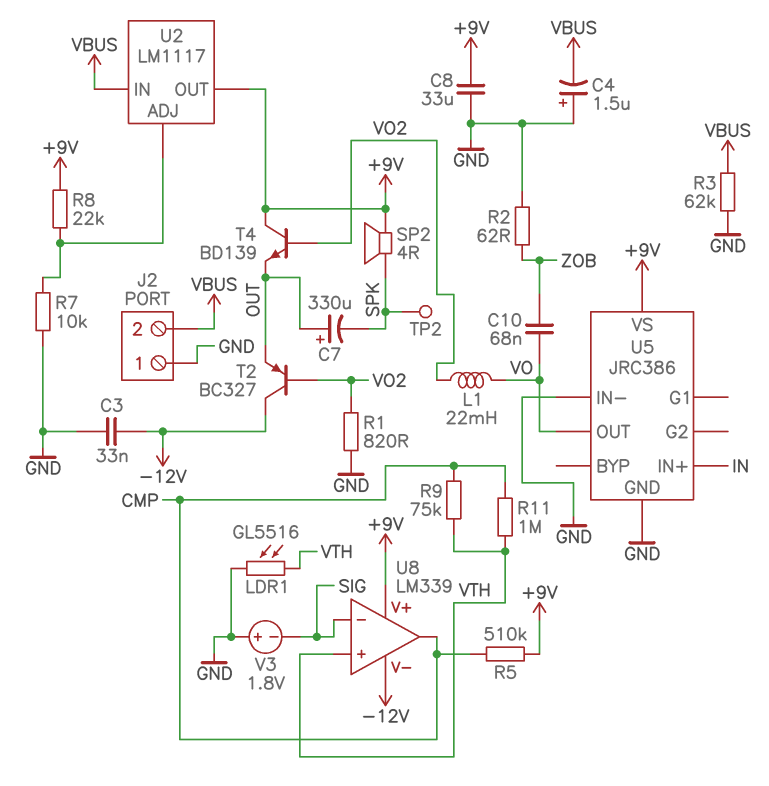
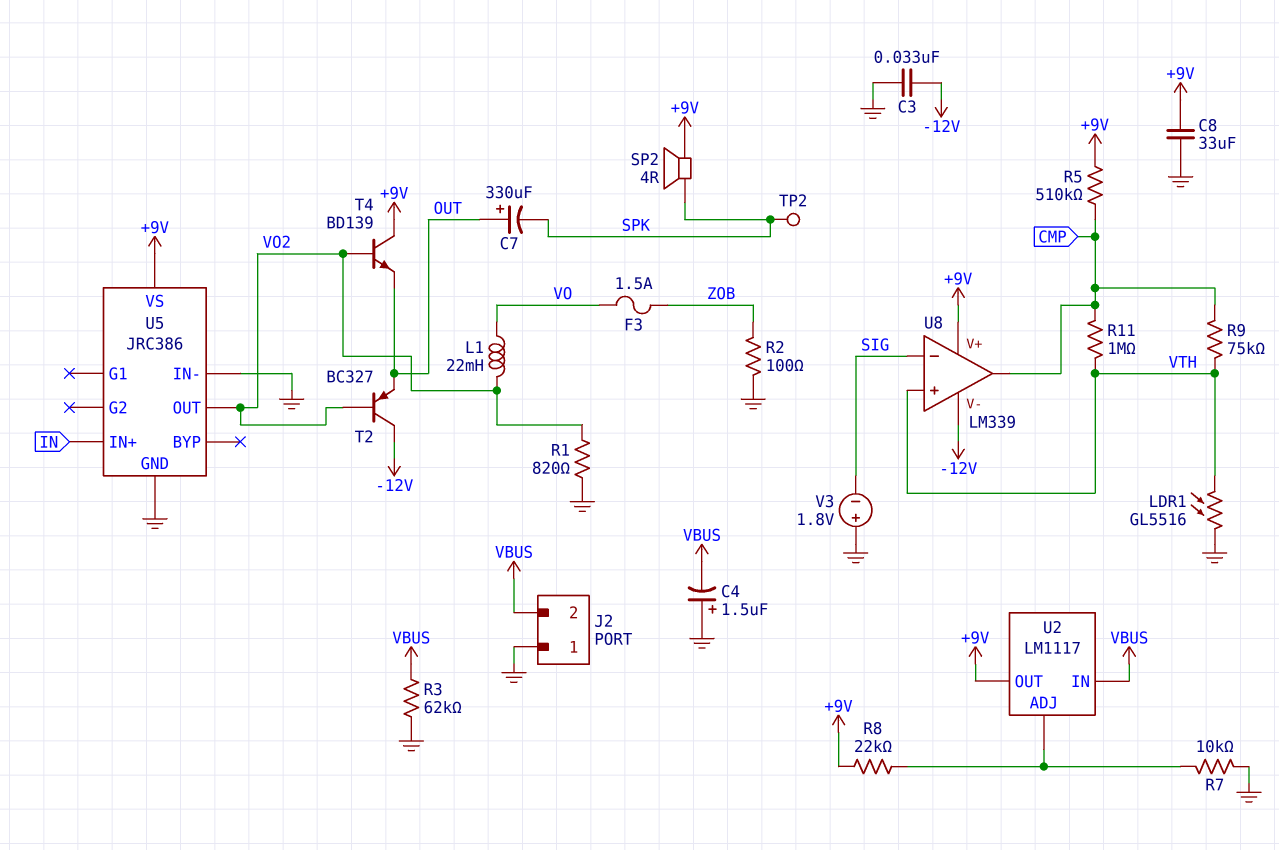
C10: 68nF (VO, ZOB) -> none
F3: none -> 1.5A (VO, ZOB)
R2: 62 (GND, ZOB) -> 100 (GND, ZOB)
U5 pin OUT: VO -> VO2

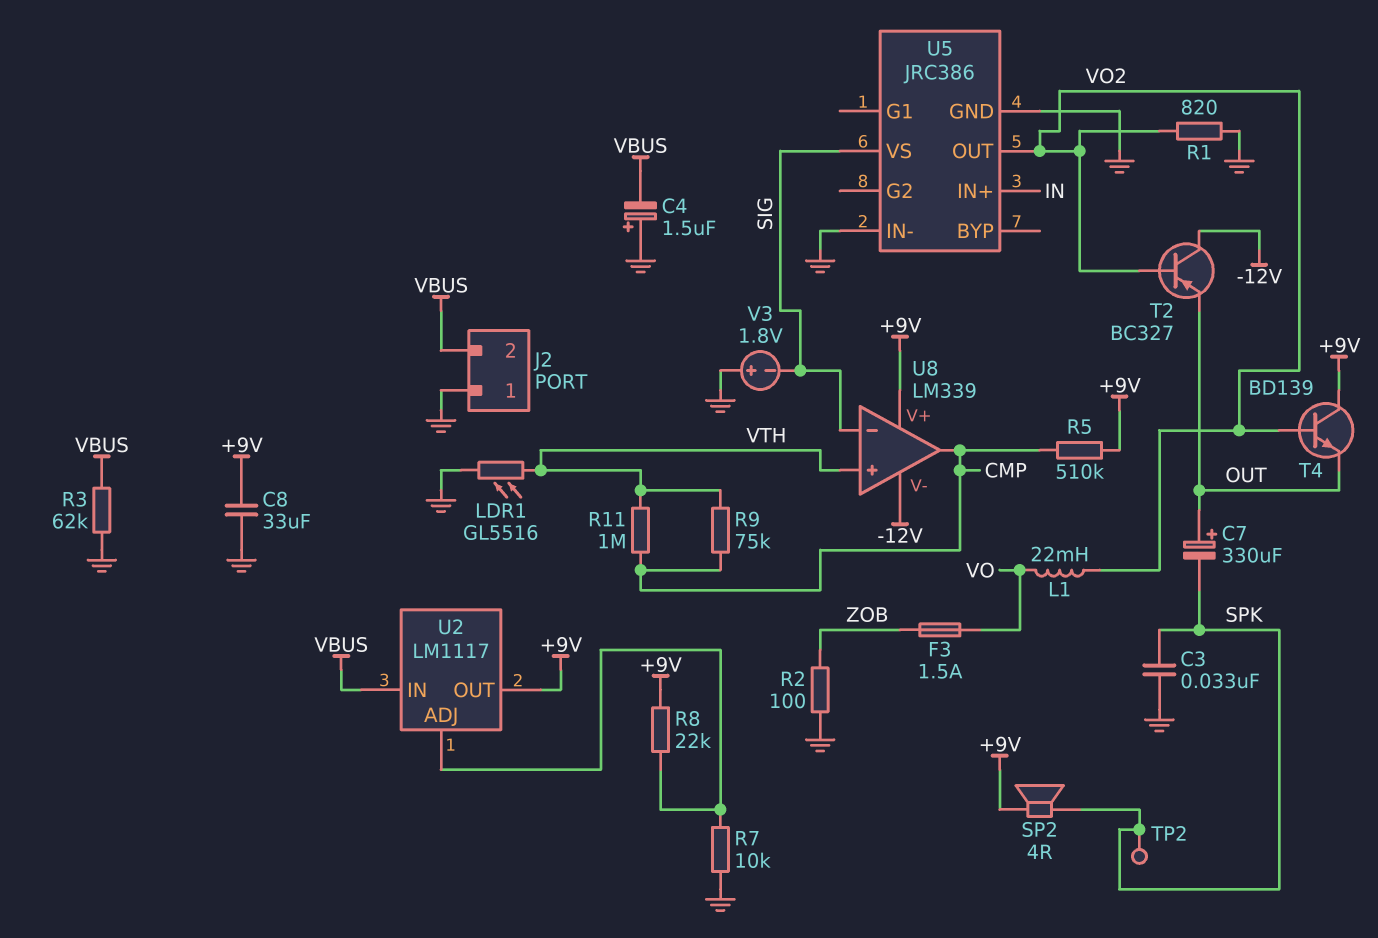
C3: 33nF (-12V, GND) -> 33nF (GND, SPK)
U5 pin VS: +9V -> SIG

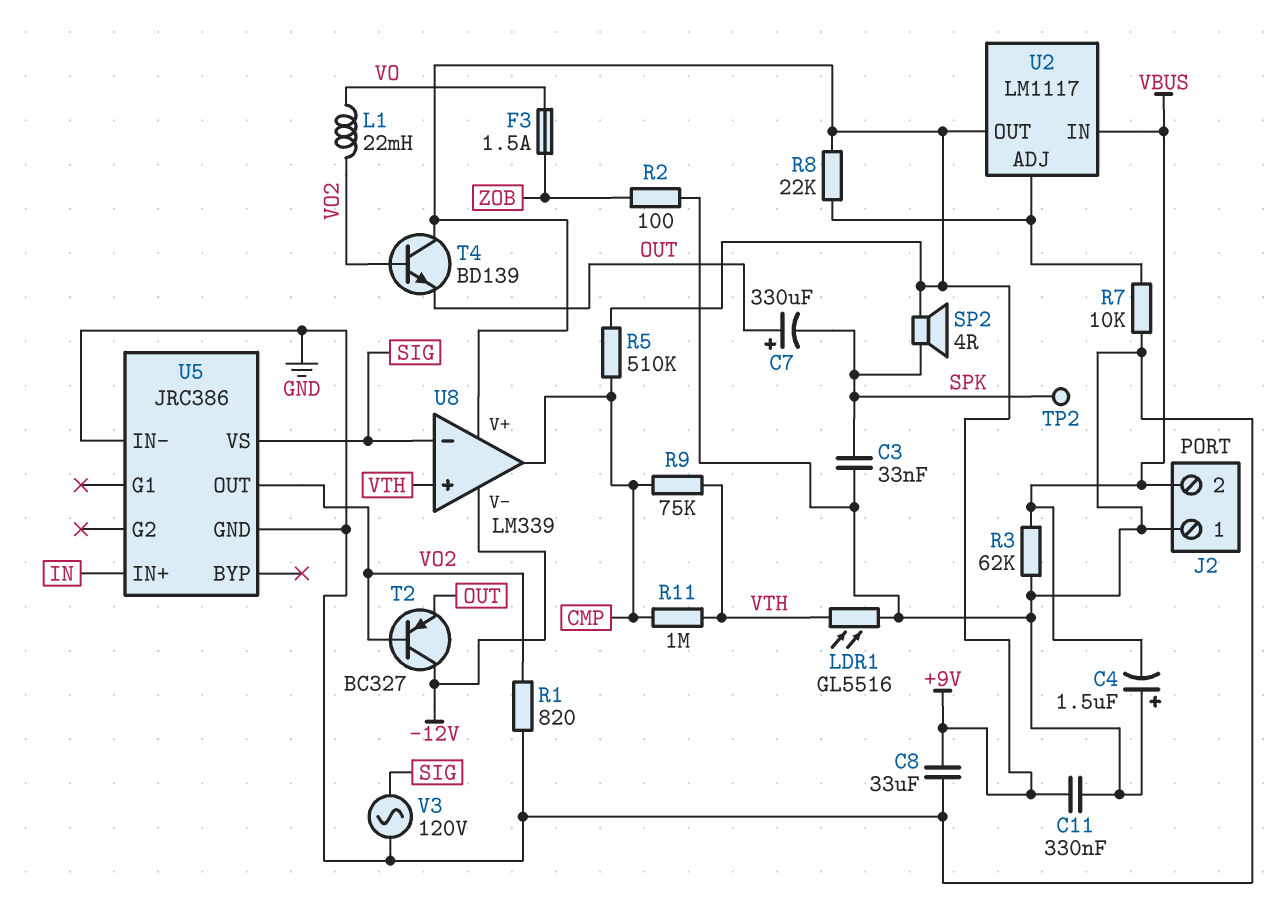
C11: none -> 330nF (+9V, GND)
V3: 1.8V (plus GND, minus SIG) -> AC 120V (GND, SIG)

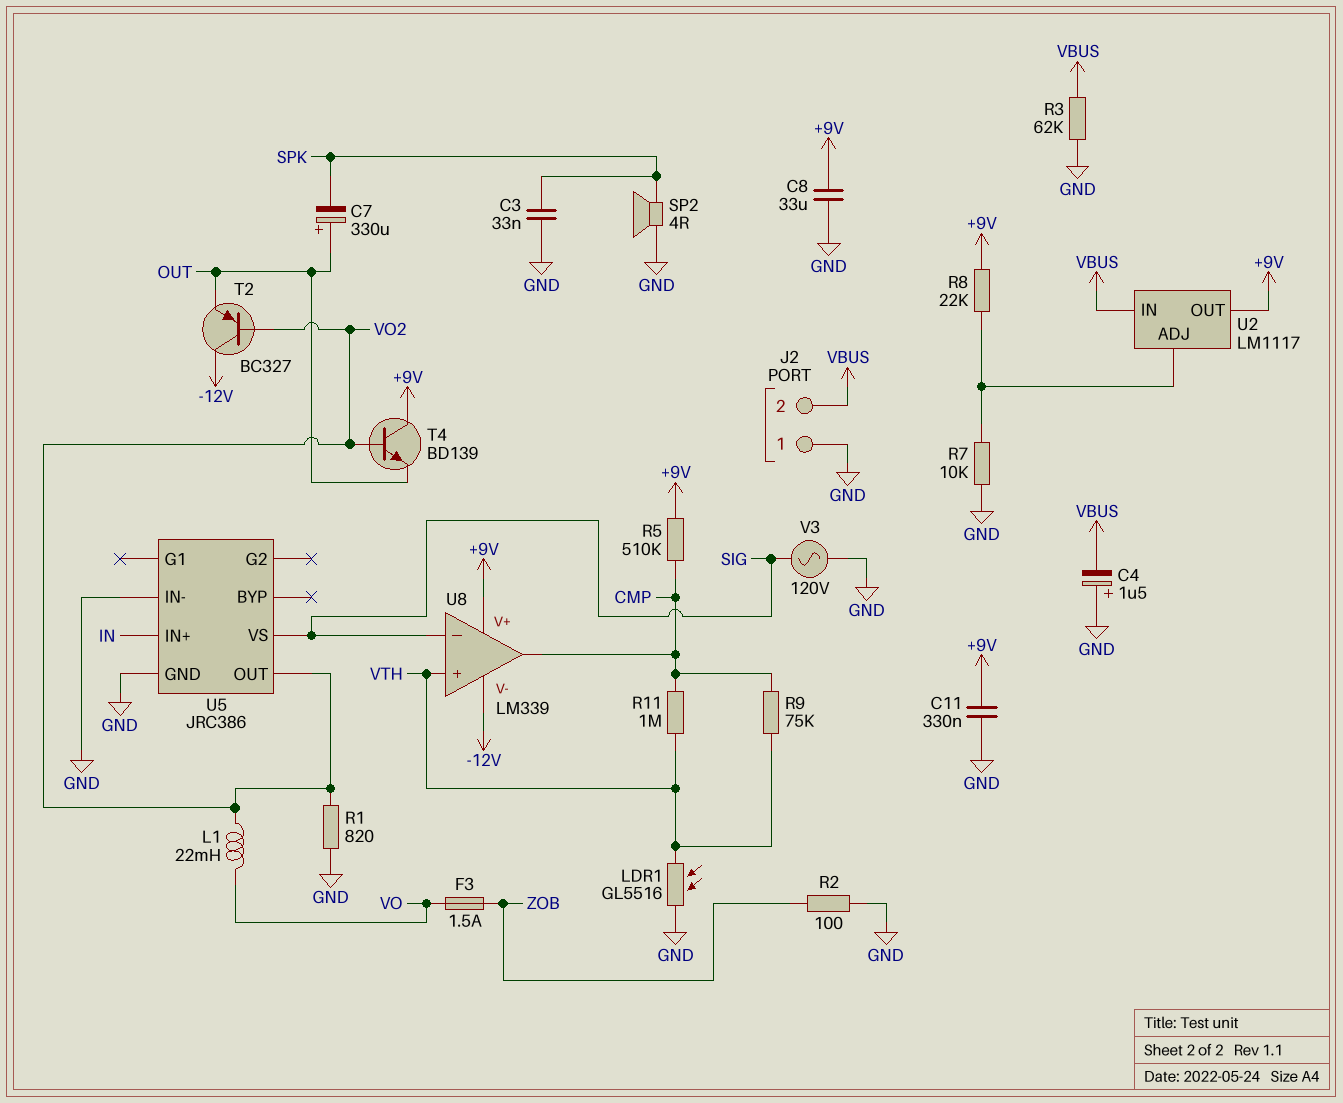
SP2: speaker 4R (+9V, SPK) -> speaker 4R (GND, SPK)
TP2: test point (SPK) -> none

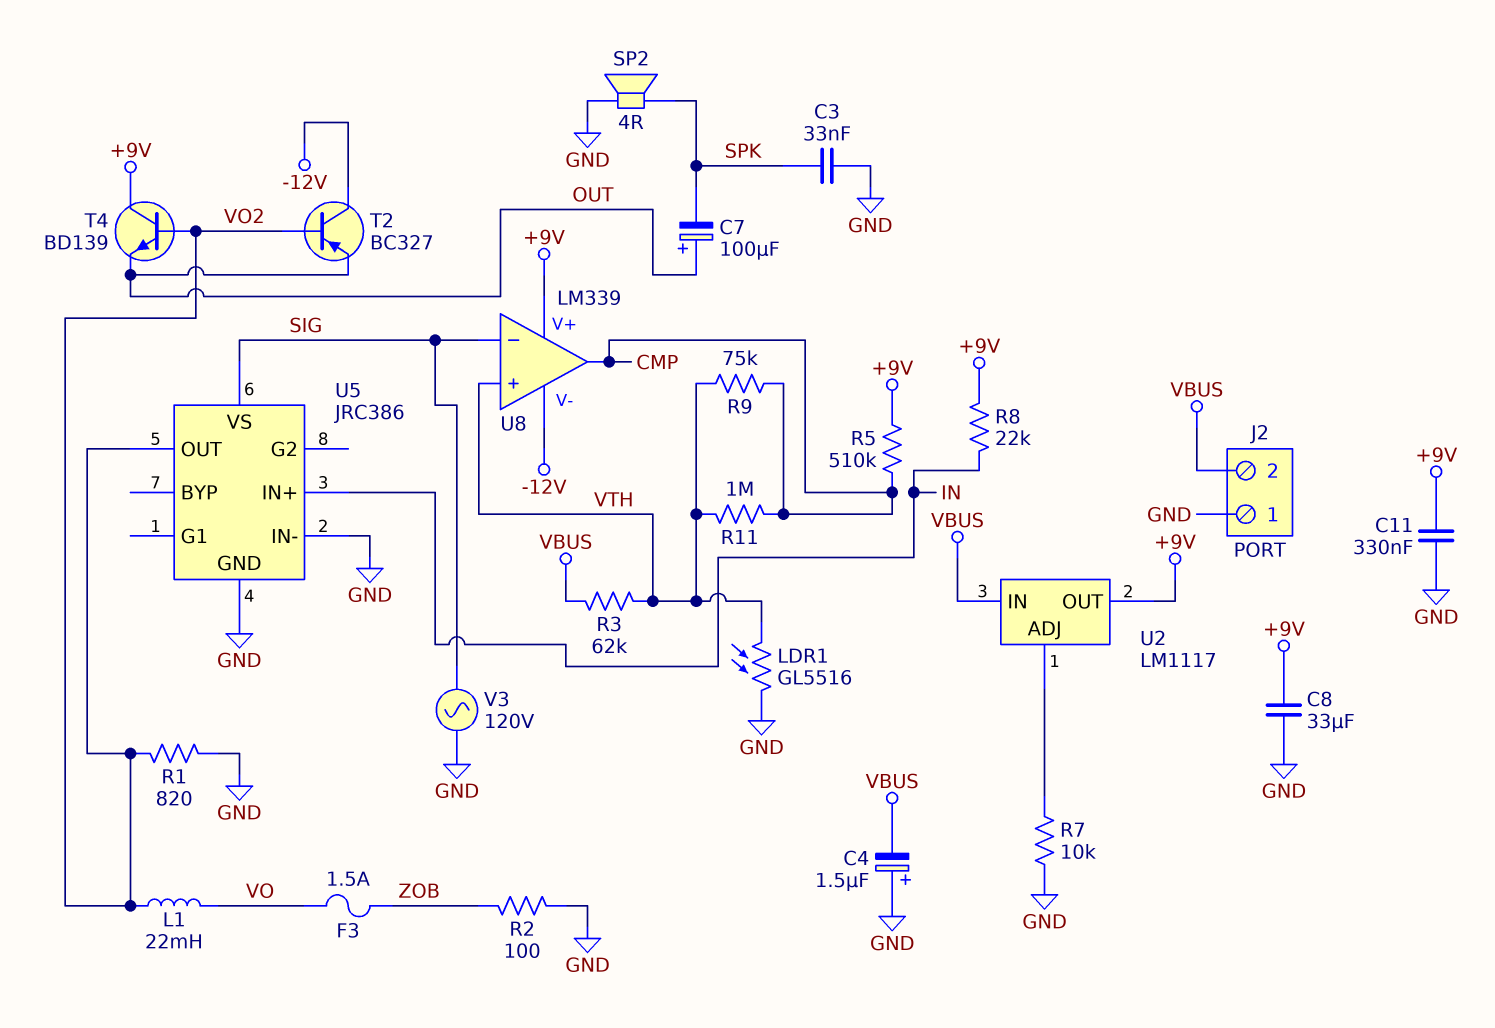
C7: 330uF (plus OUT, minus SPK) -> 100uF (plus OUT, minus SPK)
R3: 62k (GND, VBUS) -> 62k (VBUS, VTH)
R8: 22k (+9V, U2/ADJ) -> 22k (+9V, IN)

